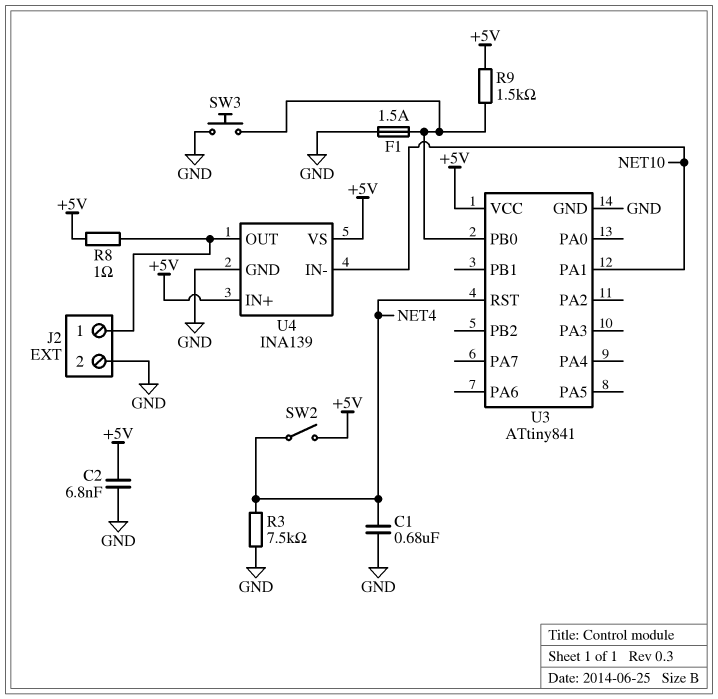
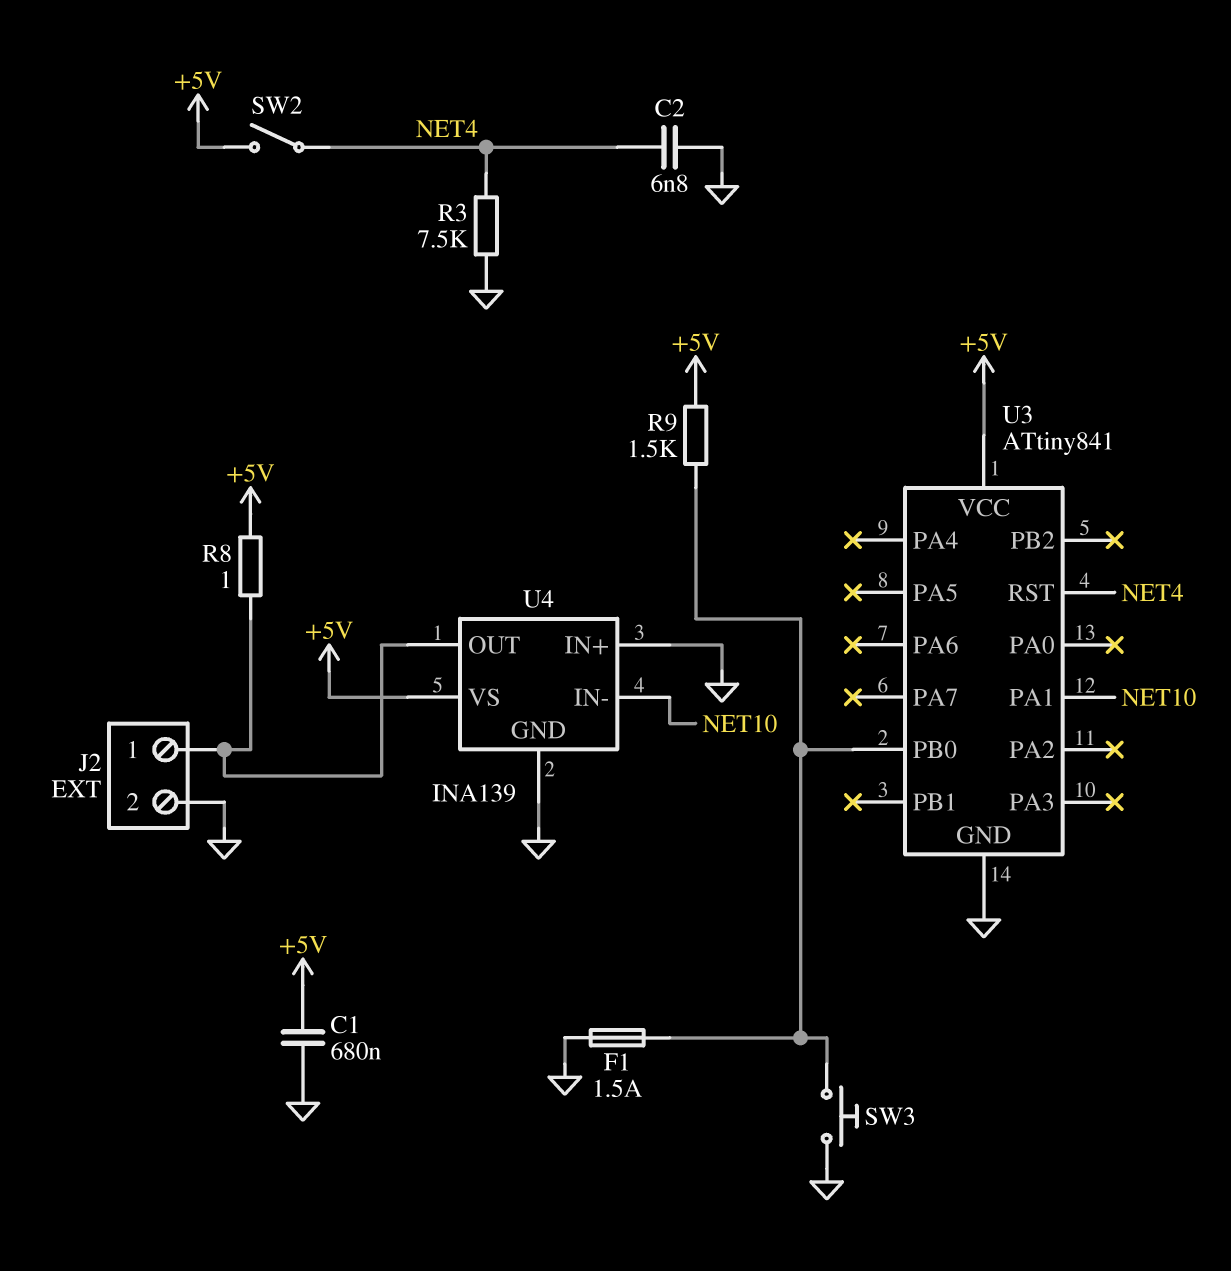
C1: 680nF (GND, NET4) -> 680nF (+5V, GND)
C2: 6.8nF (+5V, GND) -> 6.8nF (GND, NET4)
U4 pin IN+: +5V -> GND

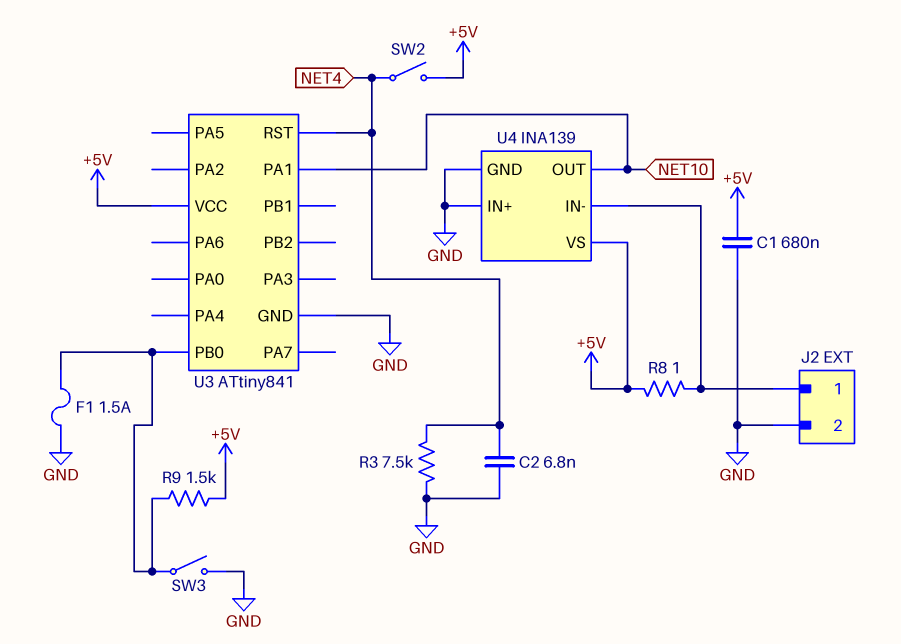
SW3: button (GND, U3/PB0) -> switch (GND, U3/PB0)
U4 pin IN-: NET10 -> J2/1
U4 pin OUT: J2/1 -> NET10

